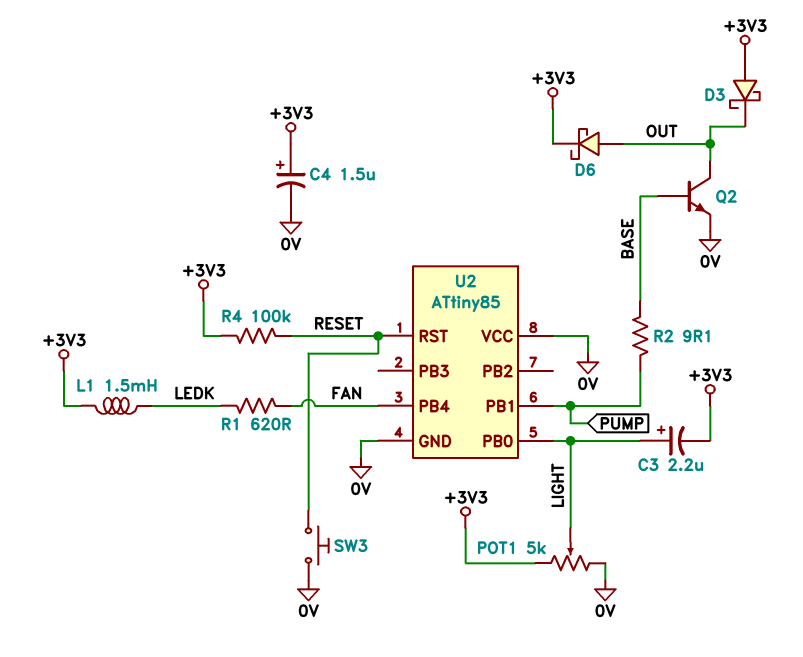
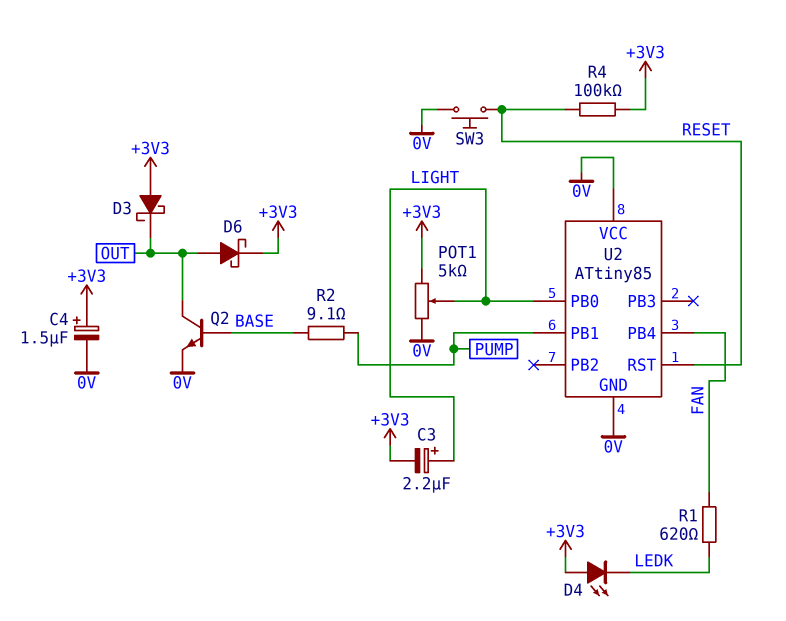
D4: none -> LED (A +3V3, K LEDK)
L1: 1.5mH (+3V3, LEDK) -> none

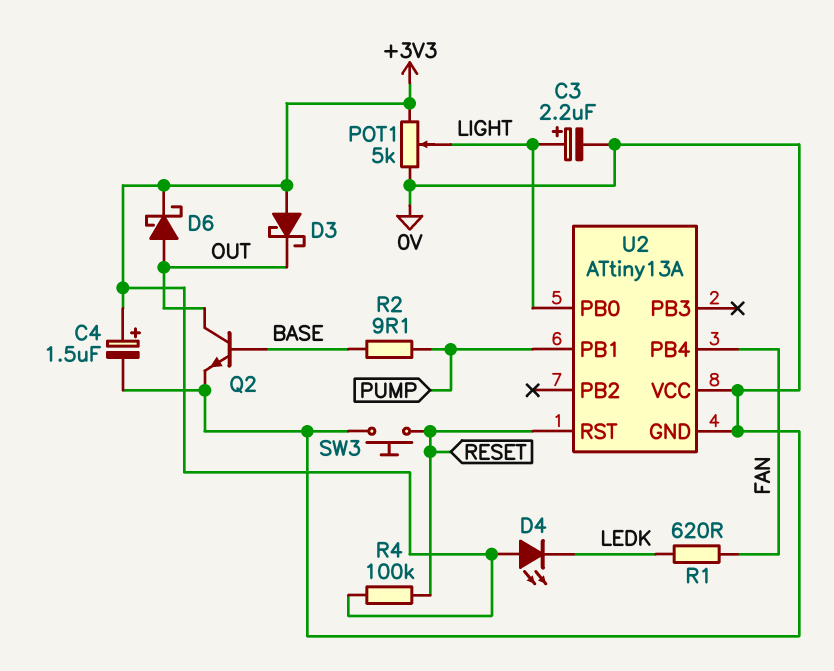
C3: 2.2uF (plus LIGHT, minus +3V3) -> 2.2uF (plus LIGHT, minus 0V)
U2: ATtiny85 -> ATtiny13A

